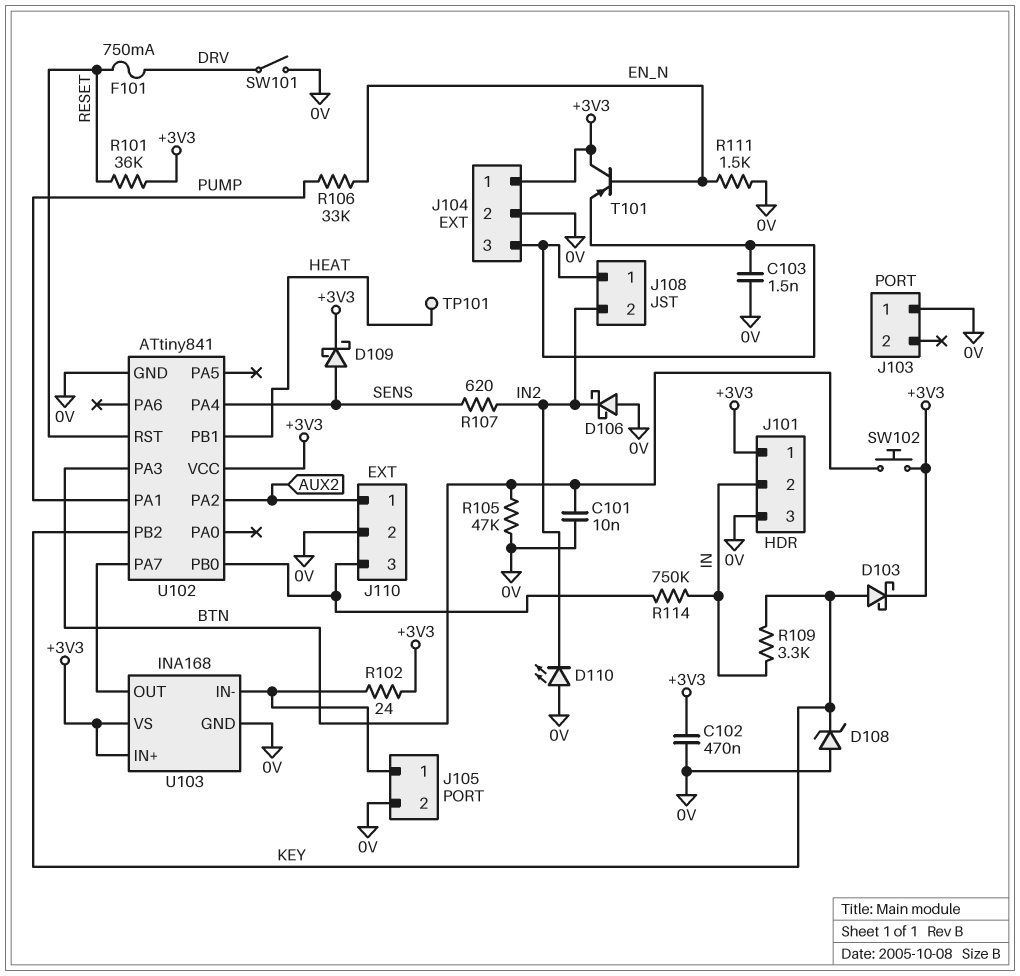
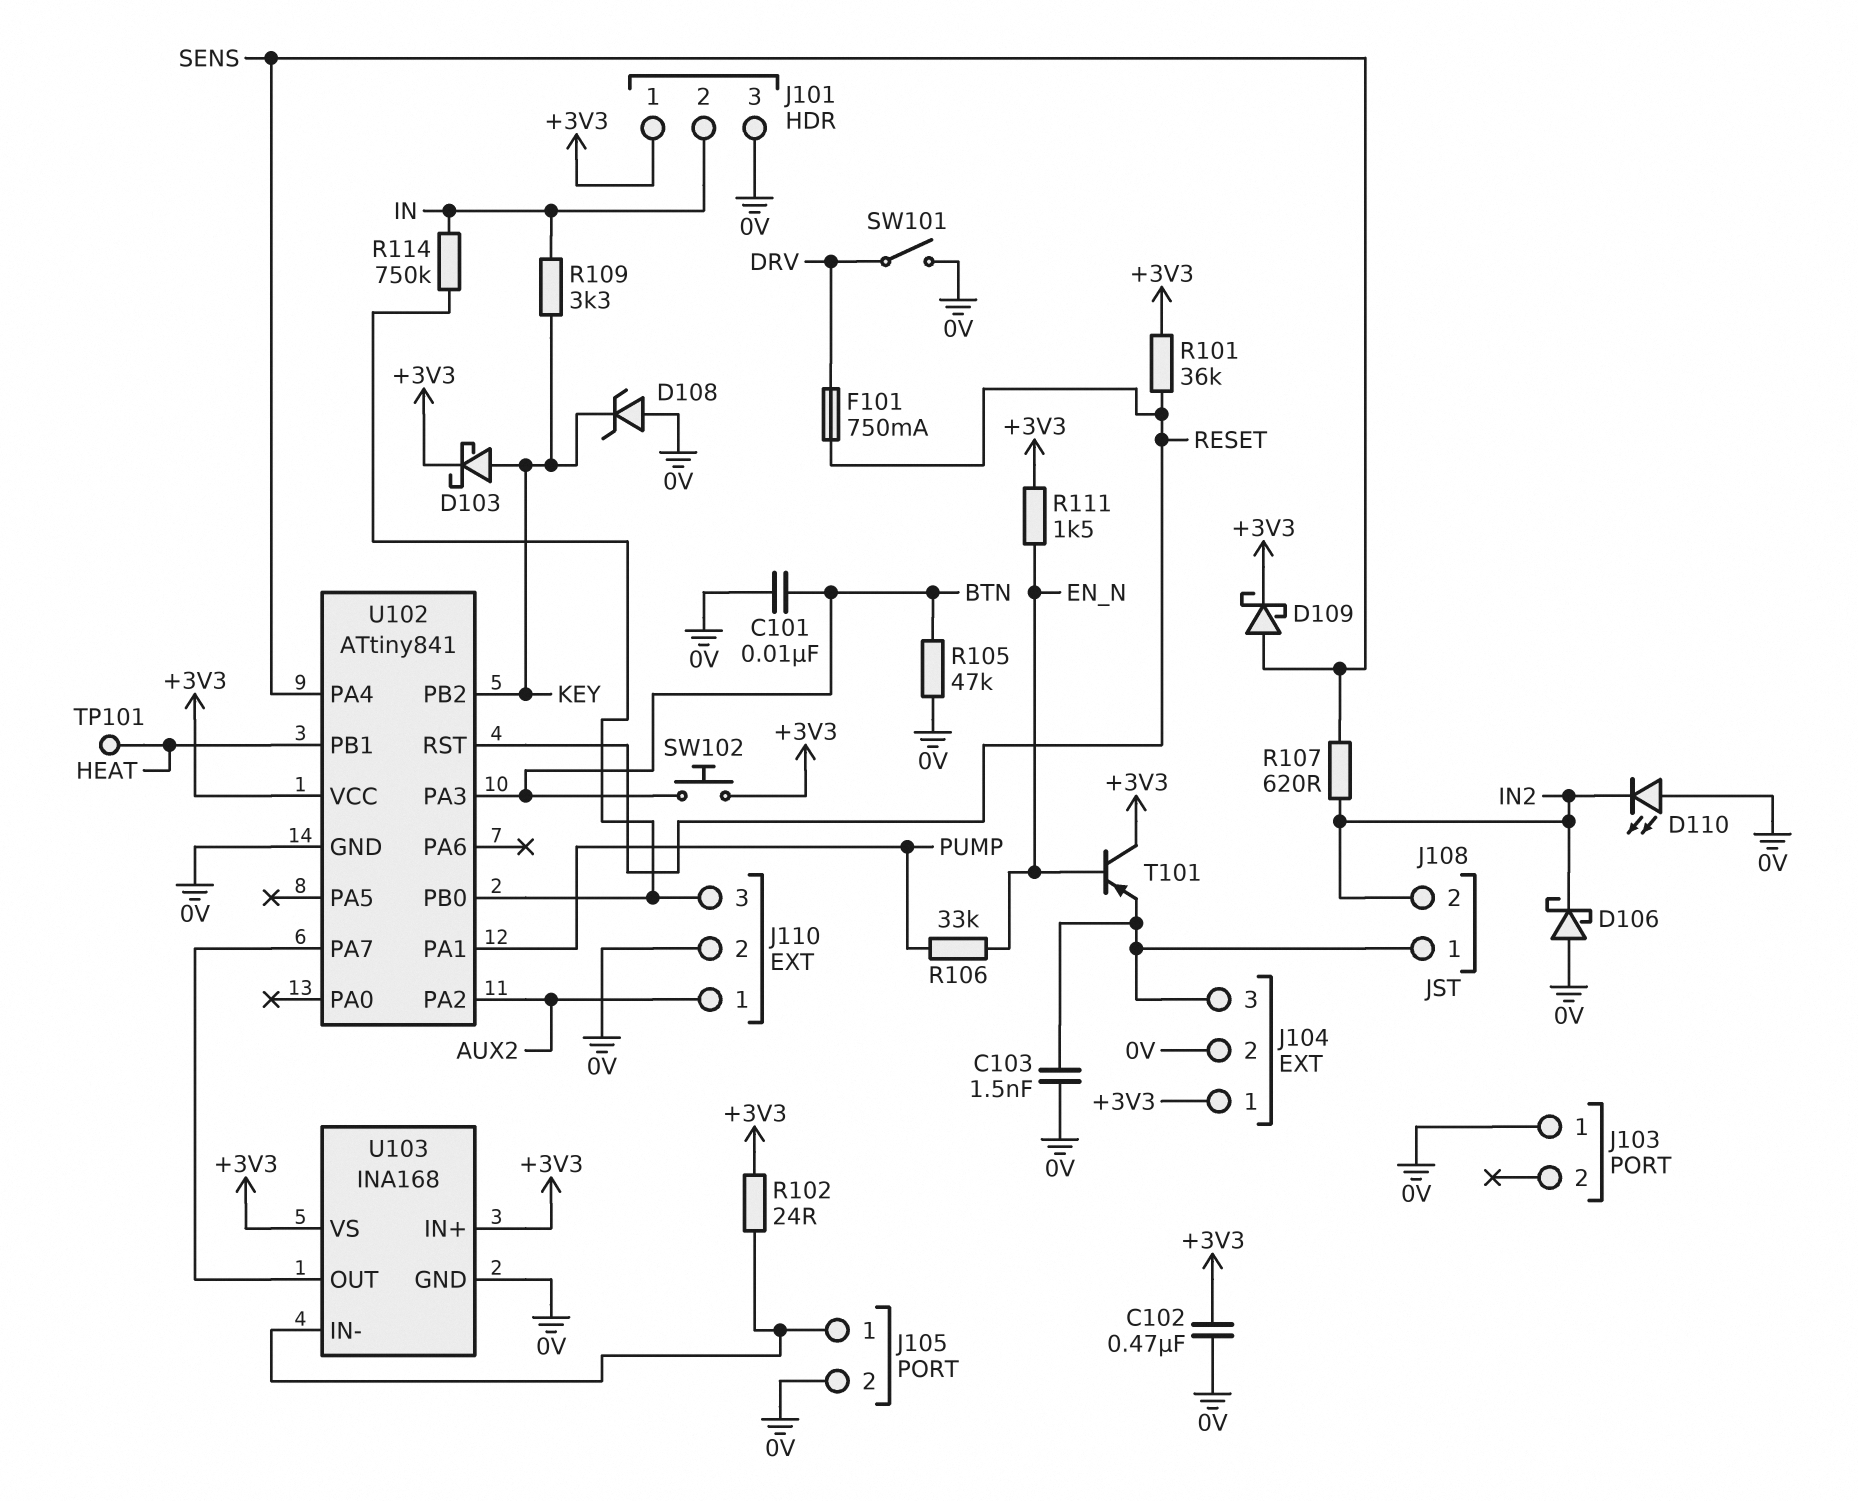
R111: 1.5k (0V, EN_N) -> 1.5k (+3V3, EN_N)

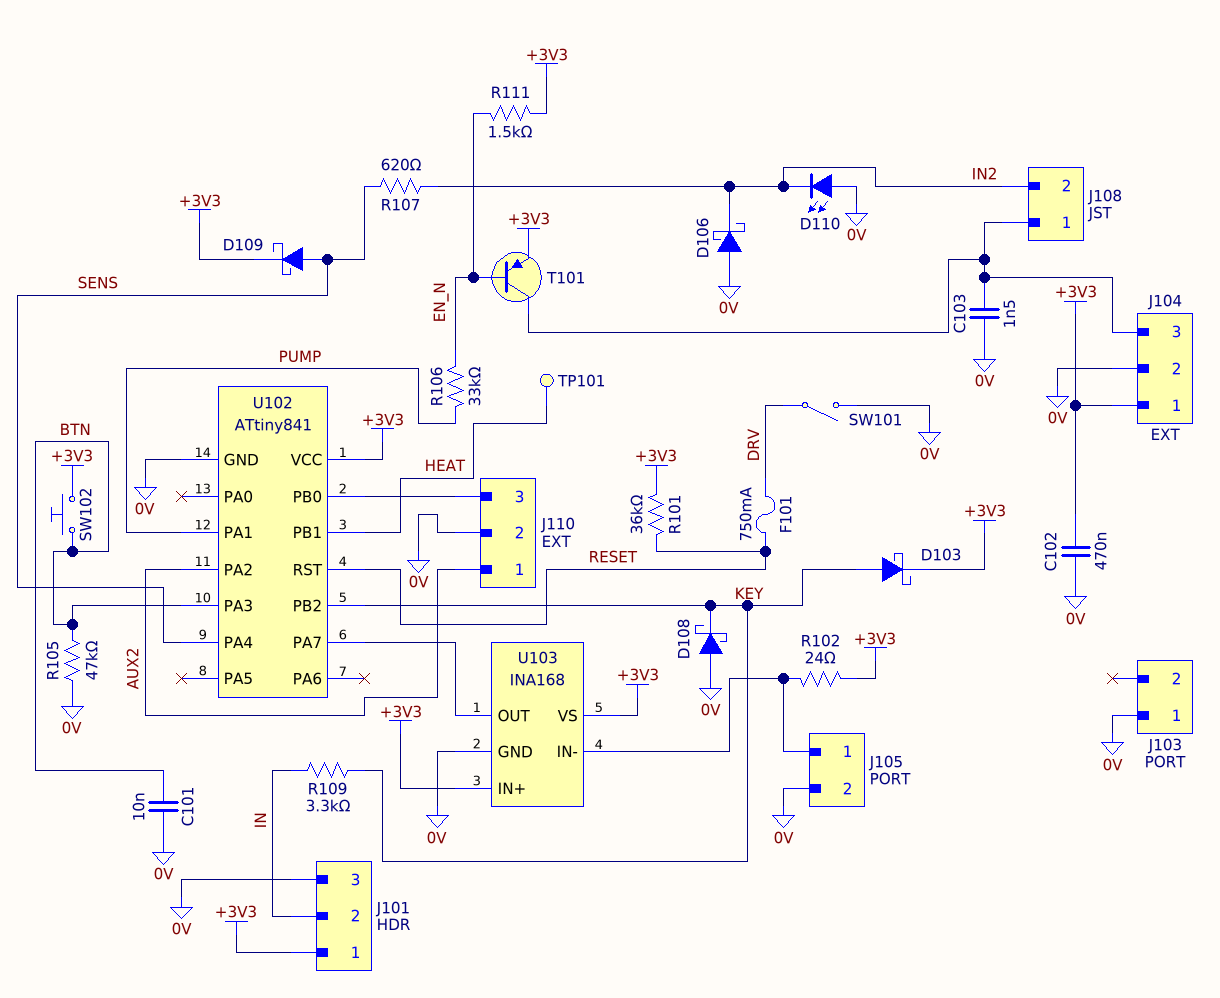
D108: zener (A 0V, K KEY) -> schottky (A 0V, K KEY)
R114: 750k (IN, J110/3) -> none
T101: PNP (B EN_N, C +3V3, E J104/3) -> PNP (B EN_N, C J104/3, E +3V3)

